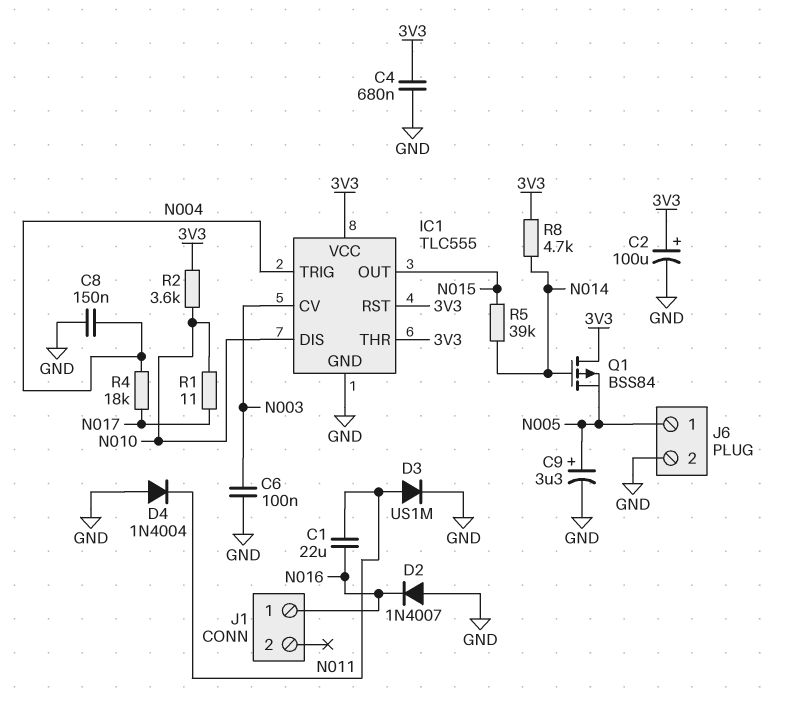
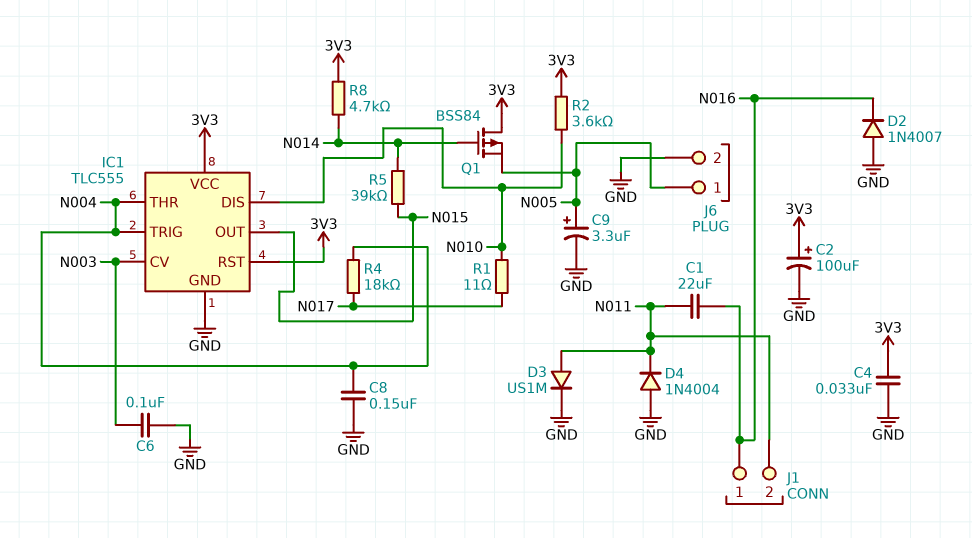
C4: 680nF (3V3, GND) -> 33nF (3V3, GND)
IC1 pin THR: 3V3 -> N004
J1 pin 2: none -> N011

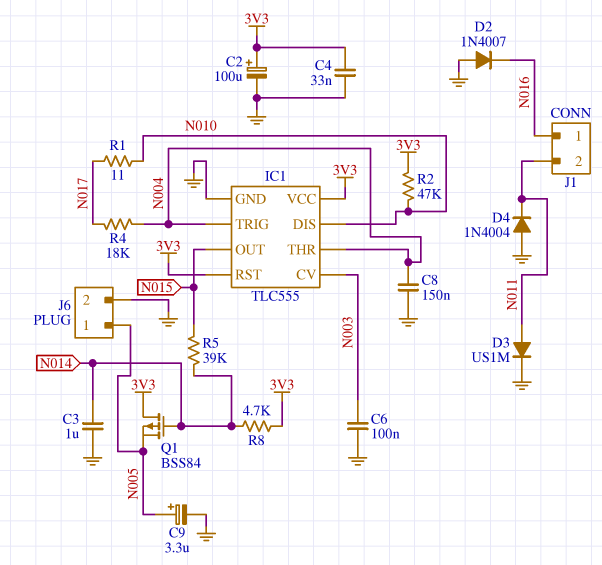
C1: 22uF (N011, N016) -> none
C3: none -> 1uF (GND, N014)
R2: 3.6k (3V3, N010) -> 47k (3V3, N010)

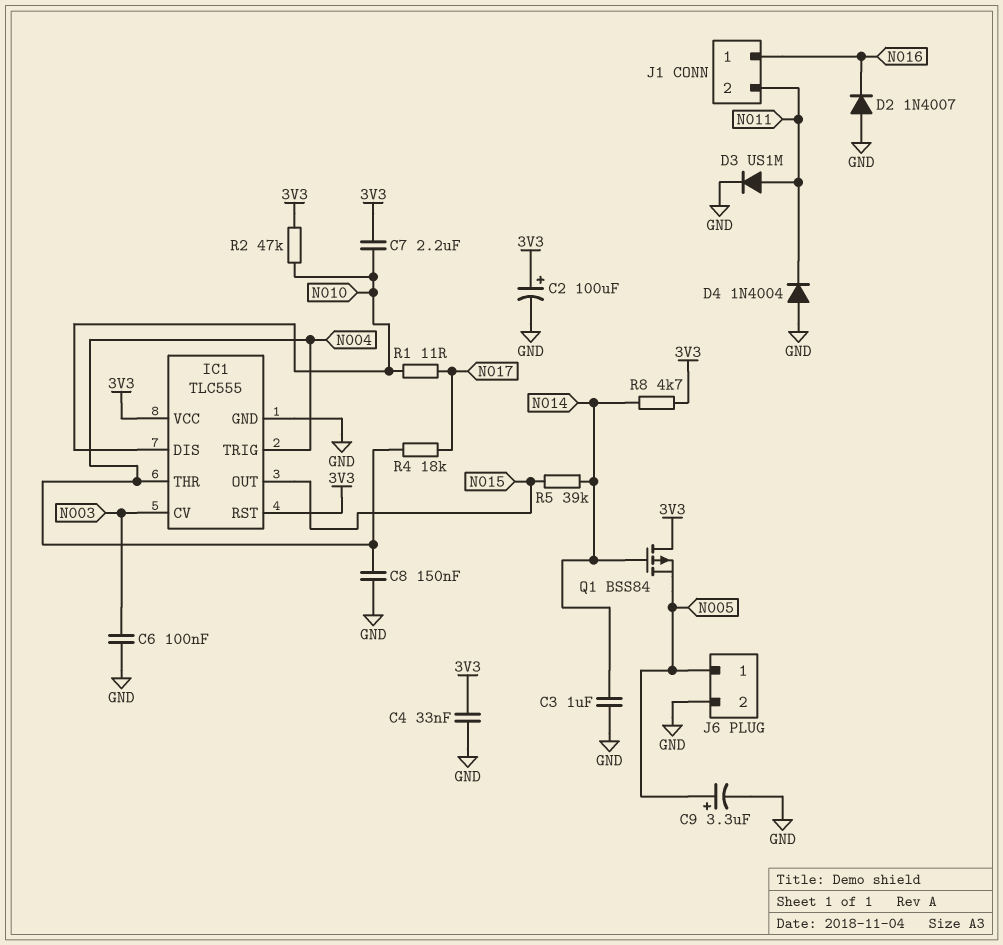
C7: none -> 2.2uF (3V3, N010)

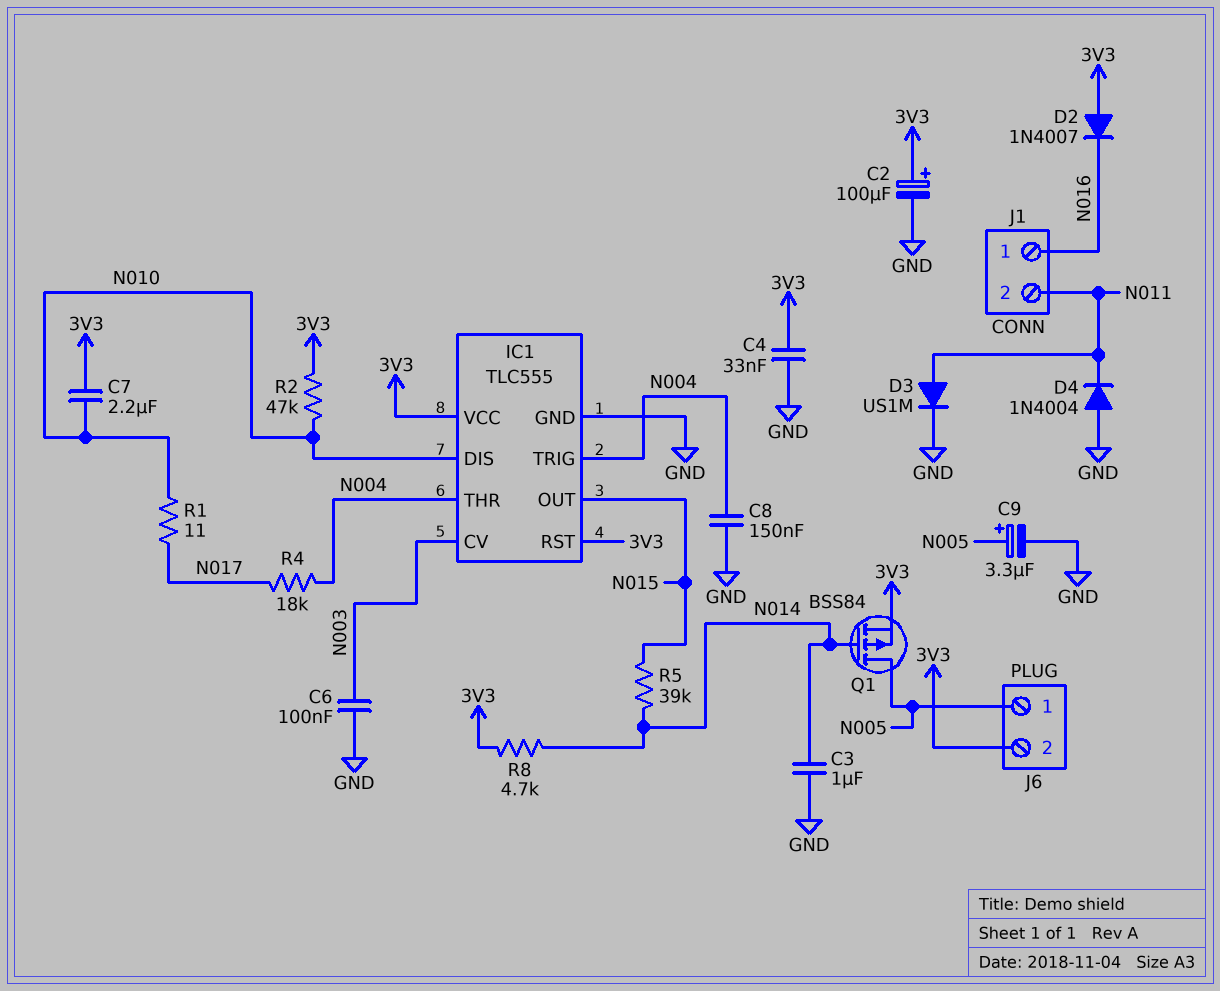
D2: diode 1N4007 (A GND, K N016) -> diode 1N4007 (A 3V3, K N016)
J6 pin 2: GND -> 3V3
Q1: PMOS BSS84 (G N014, D 3V3, S N005) -> PMOS BSS84 (G N014, D N005, S 3V3)

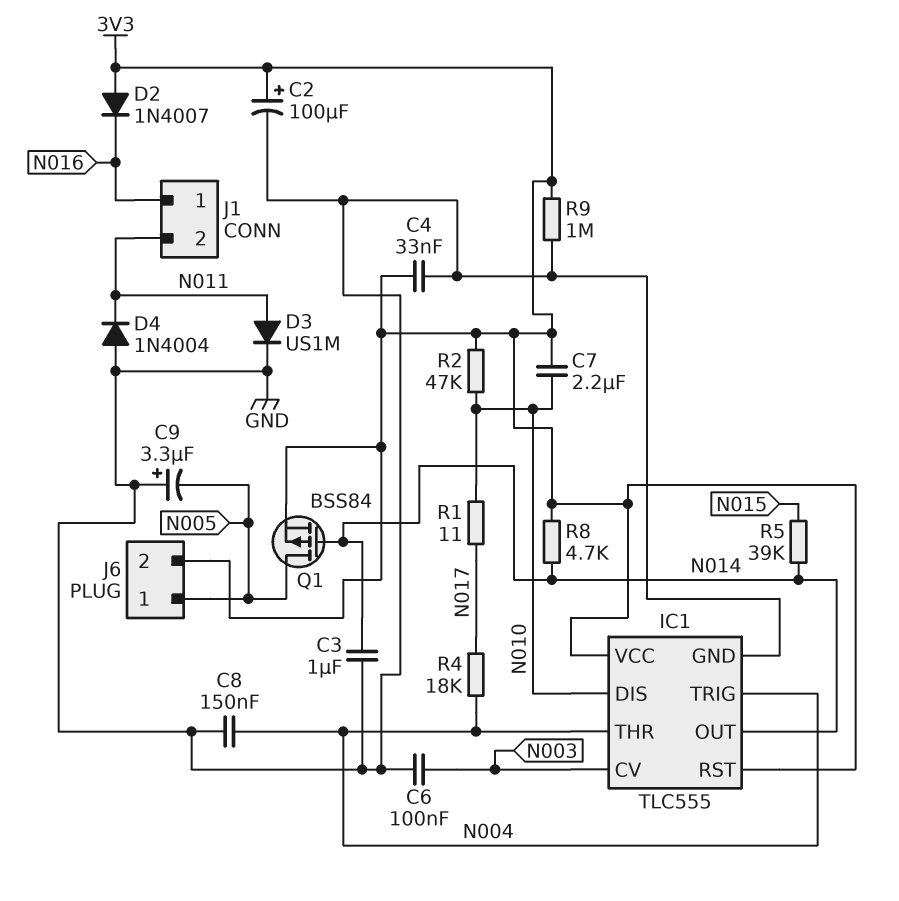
C9: 3.3uF (plus N005, minus GND) -> 3.3uF (plus GND, minus N005)
IC1 pin OUT: N015 -> N014
R9: none -> 1M (3V3, GND)

